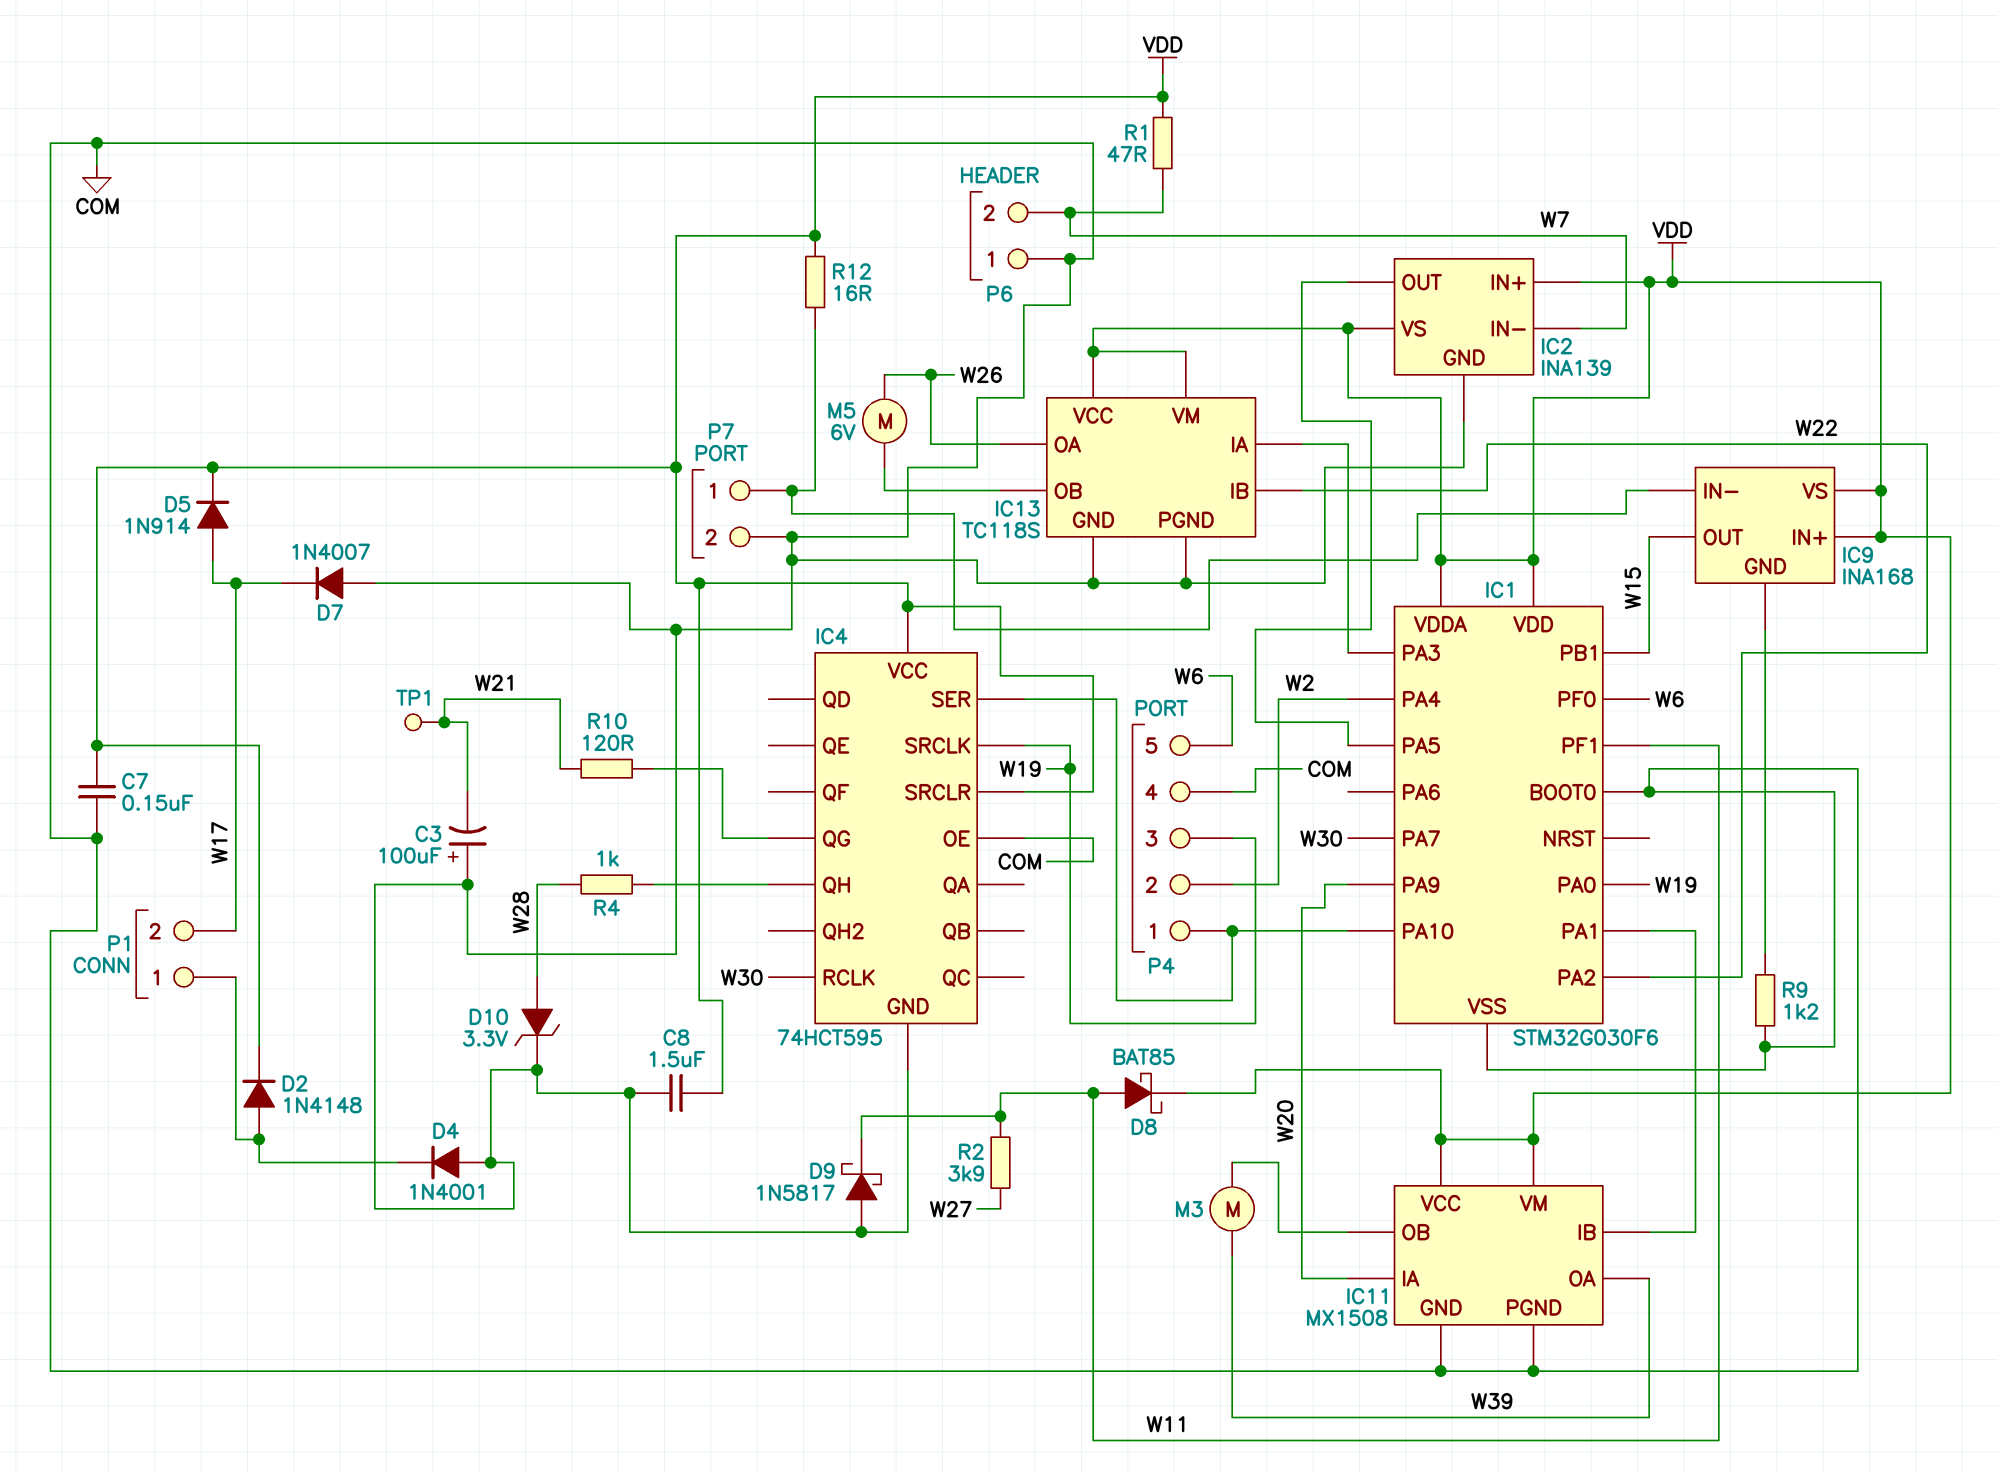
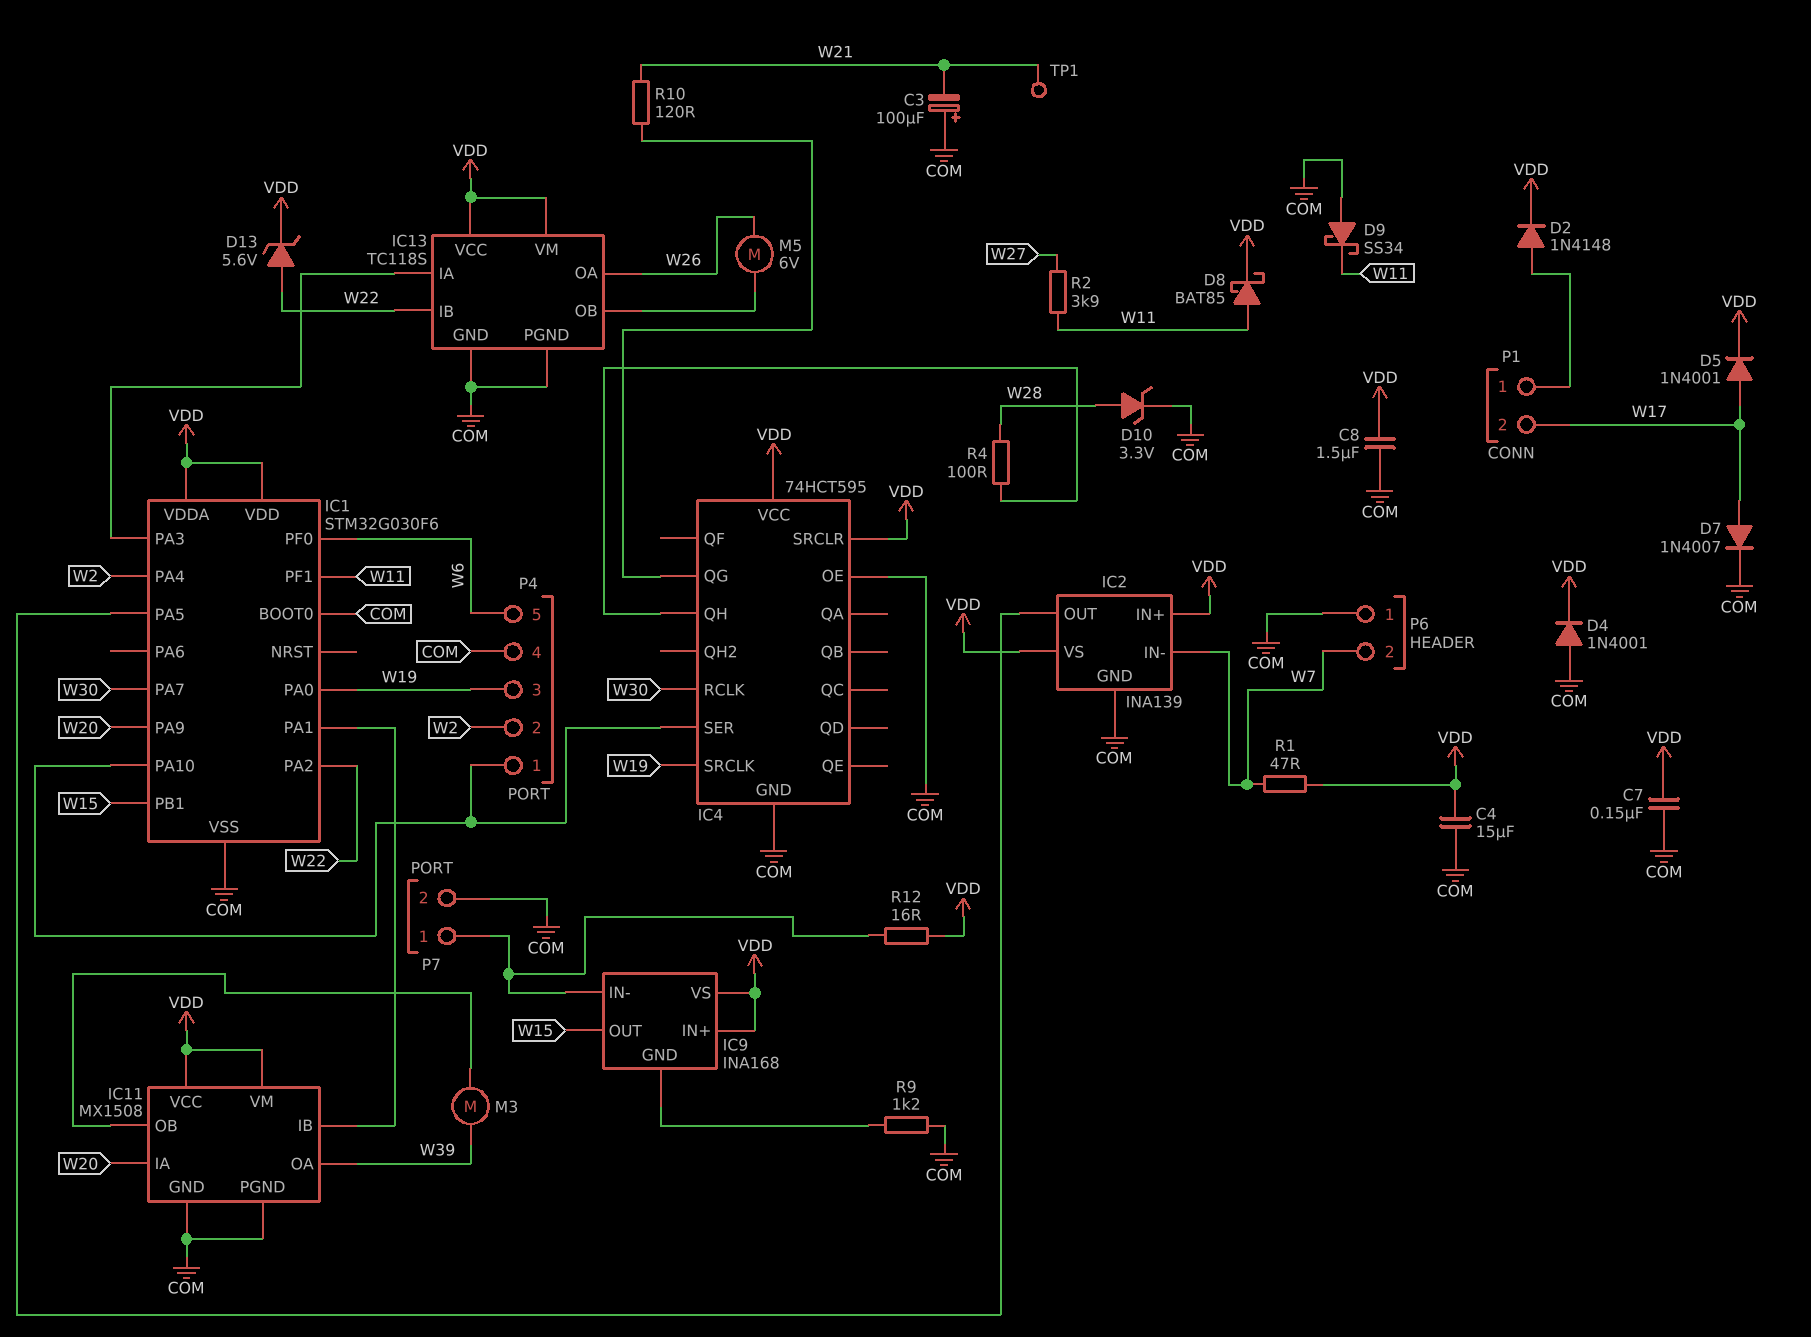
C4: none -> 15uF (COM, VDD)
D4: diode 1N4001 (A COM, K P1/1) -> diode 1N4001 (A COM, K VDD)
D5: diode 1N914 (A W17, K VDD) -> diode 1N4001 (A W17, K VDD)
D7: diode 1N4007 (A COM, K W17) -> diode 1N4007 (A W17, K COM)
D9: schottky 1N5817 (A COM, K W11) -> schottky SS34 (A COM, K W11)
D13: none -> zener 5.6V (A W22, K VDD)
R4: 1k (IC4/QH, W28) -> 100 (IC4/QH, W28)

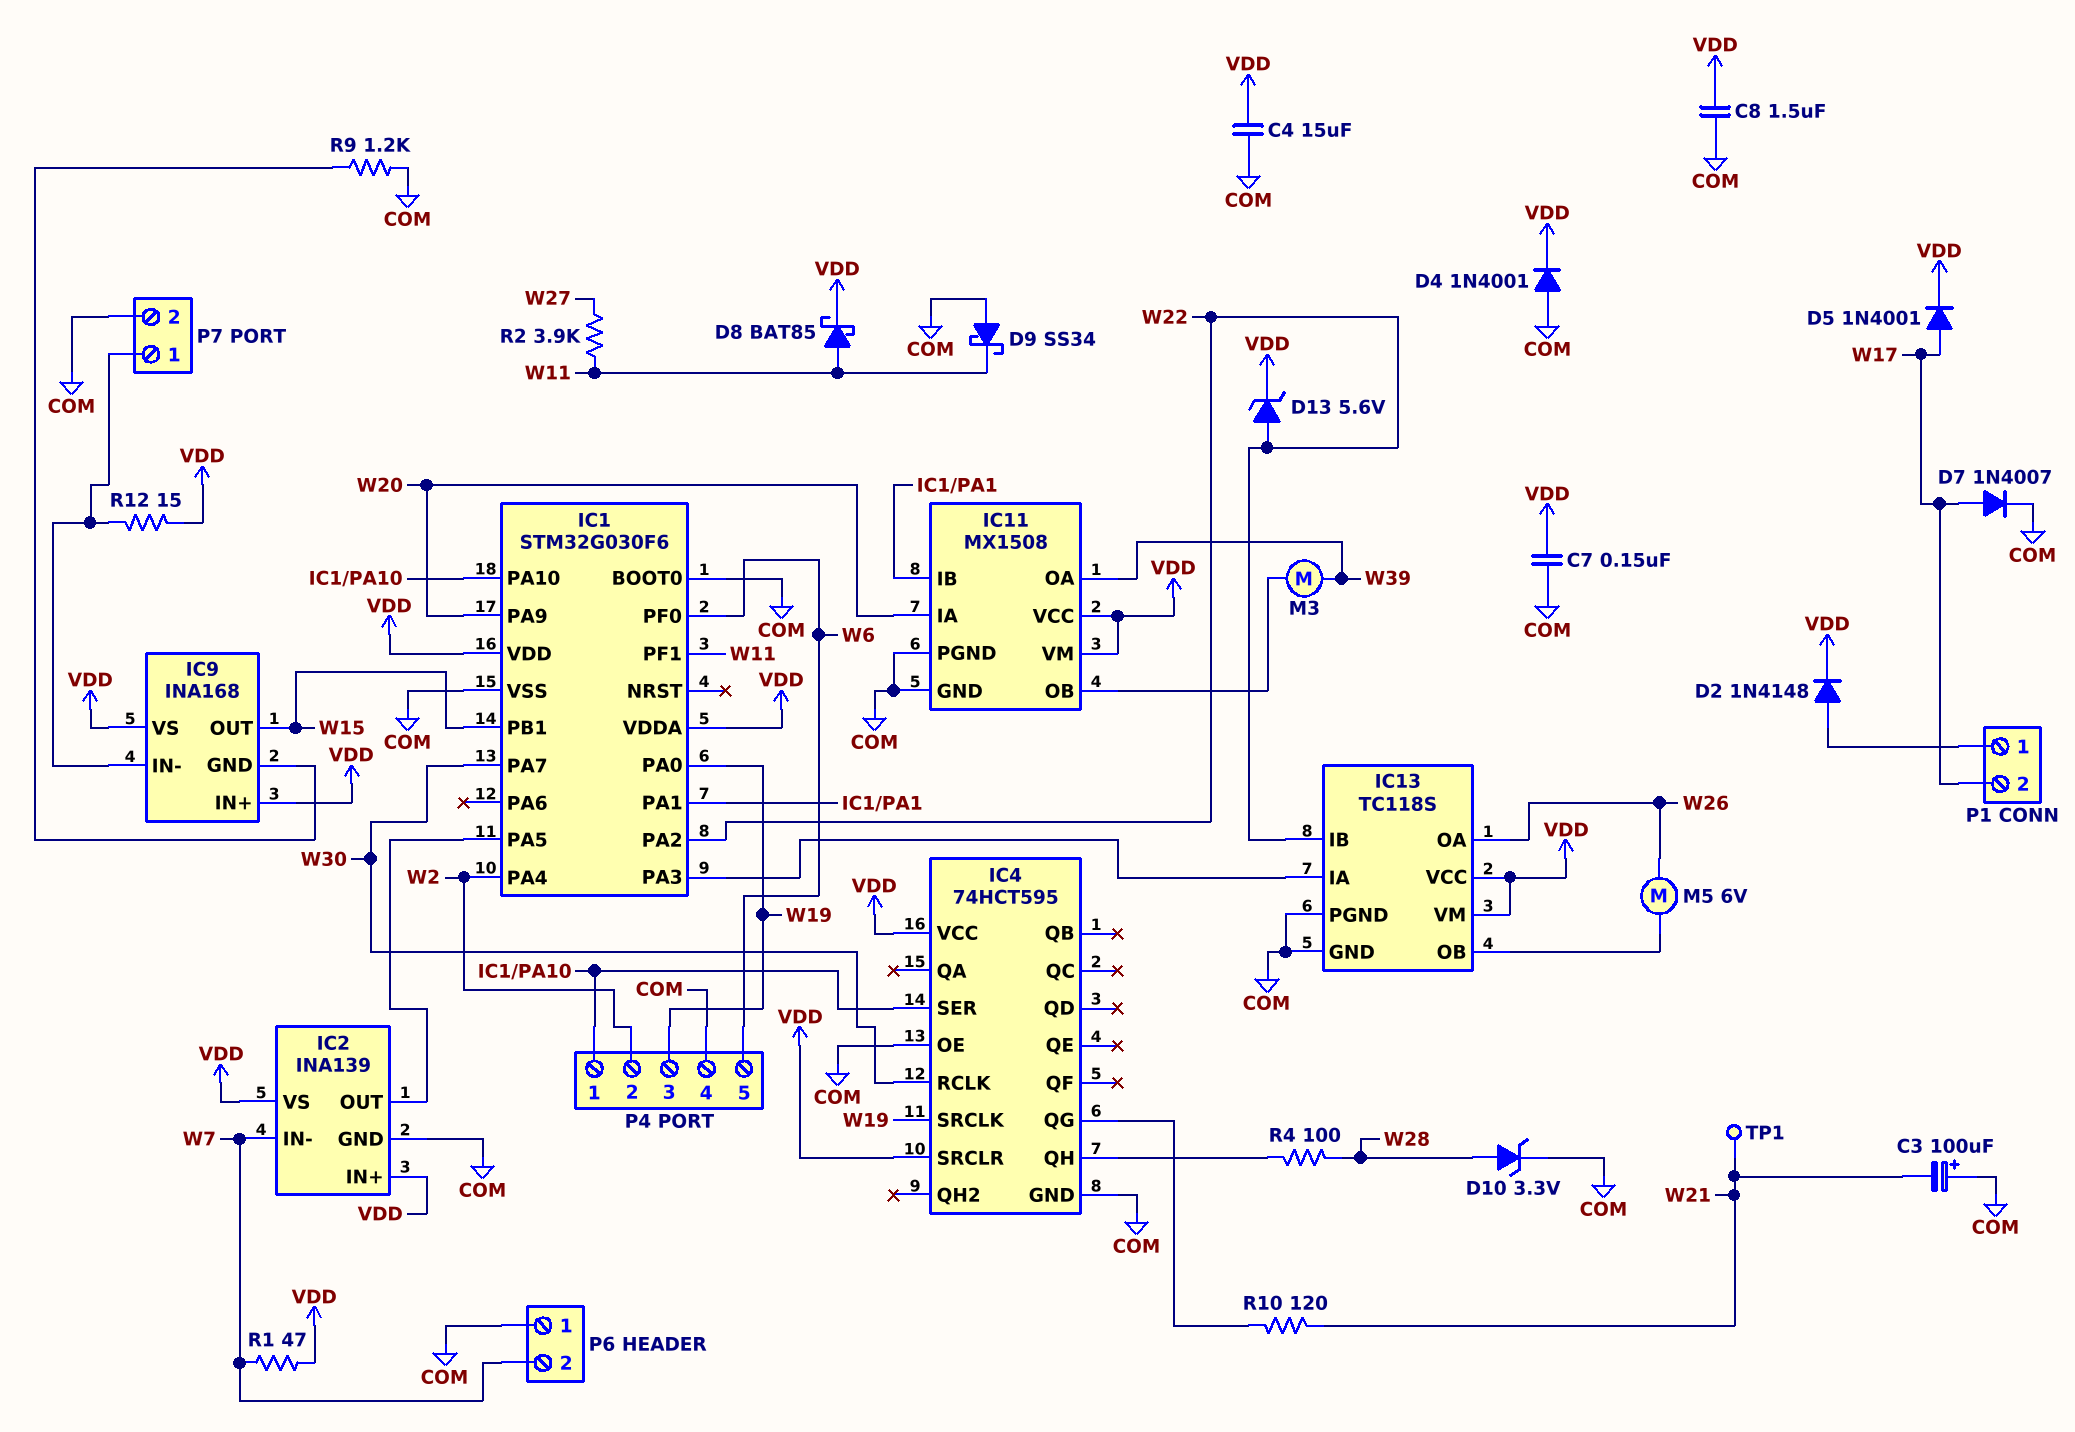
R12: 16 (IC9/IN-, VDD) -> 15 (IC9/IN-, VDD)

